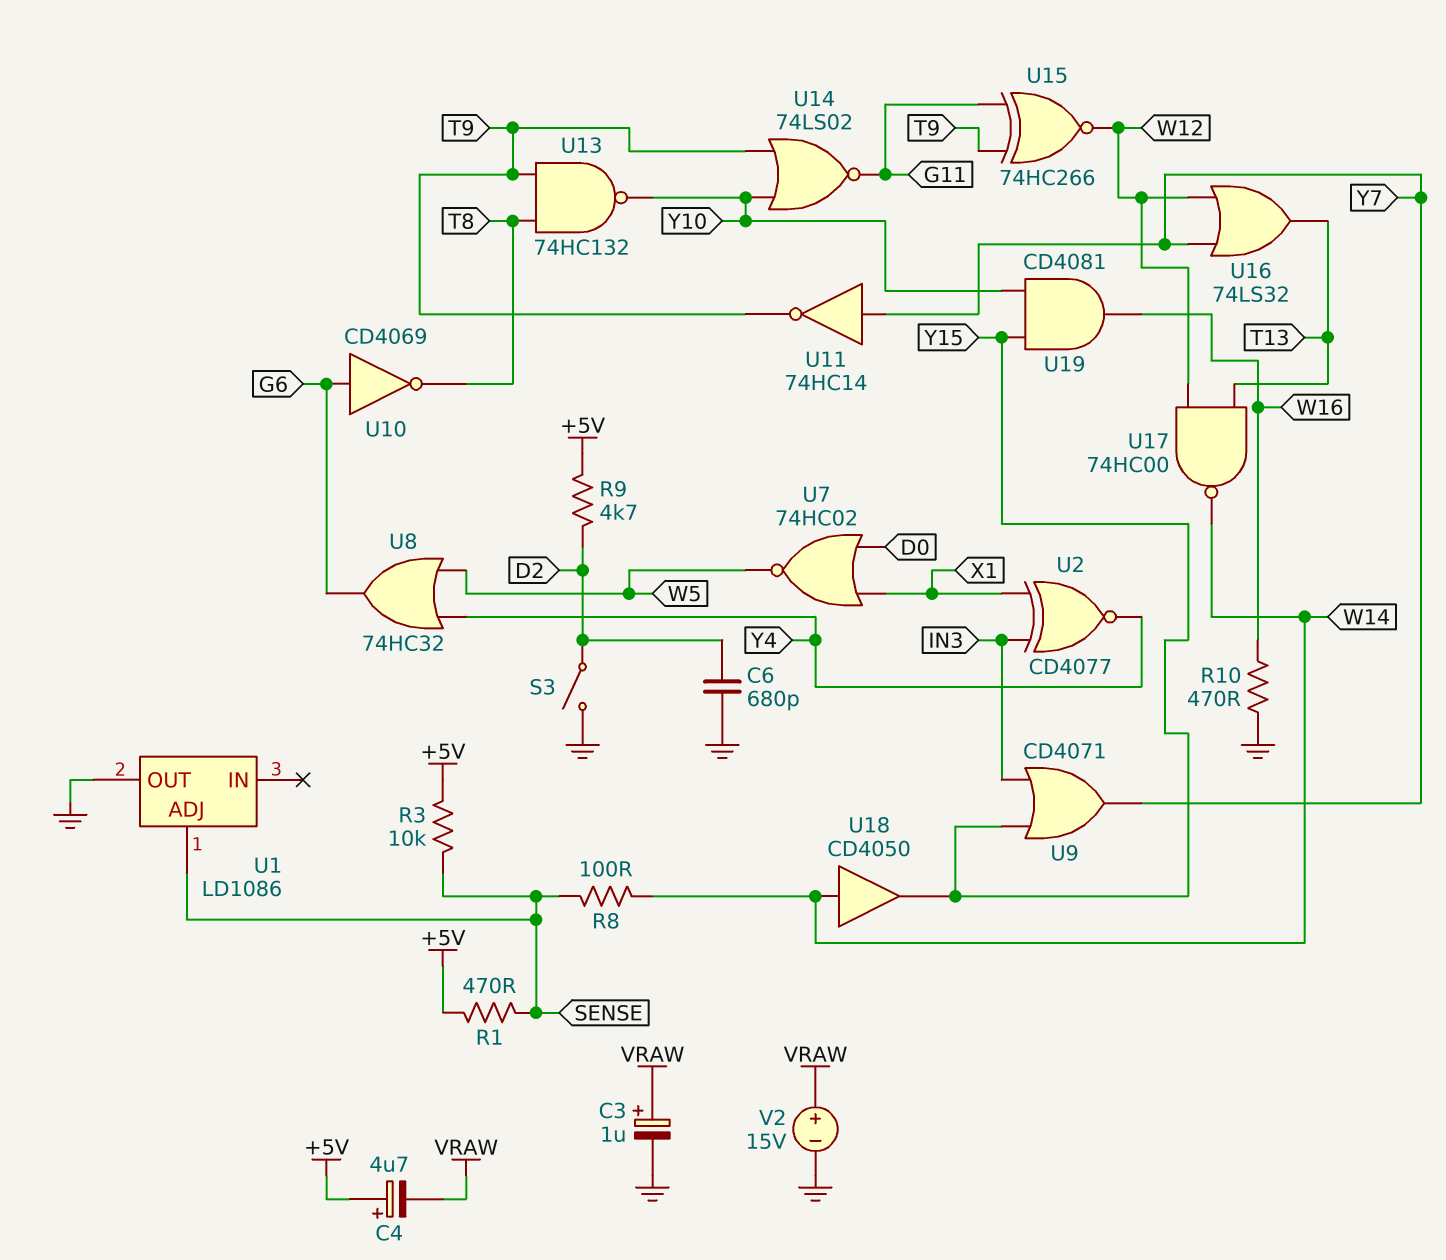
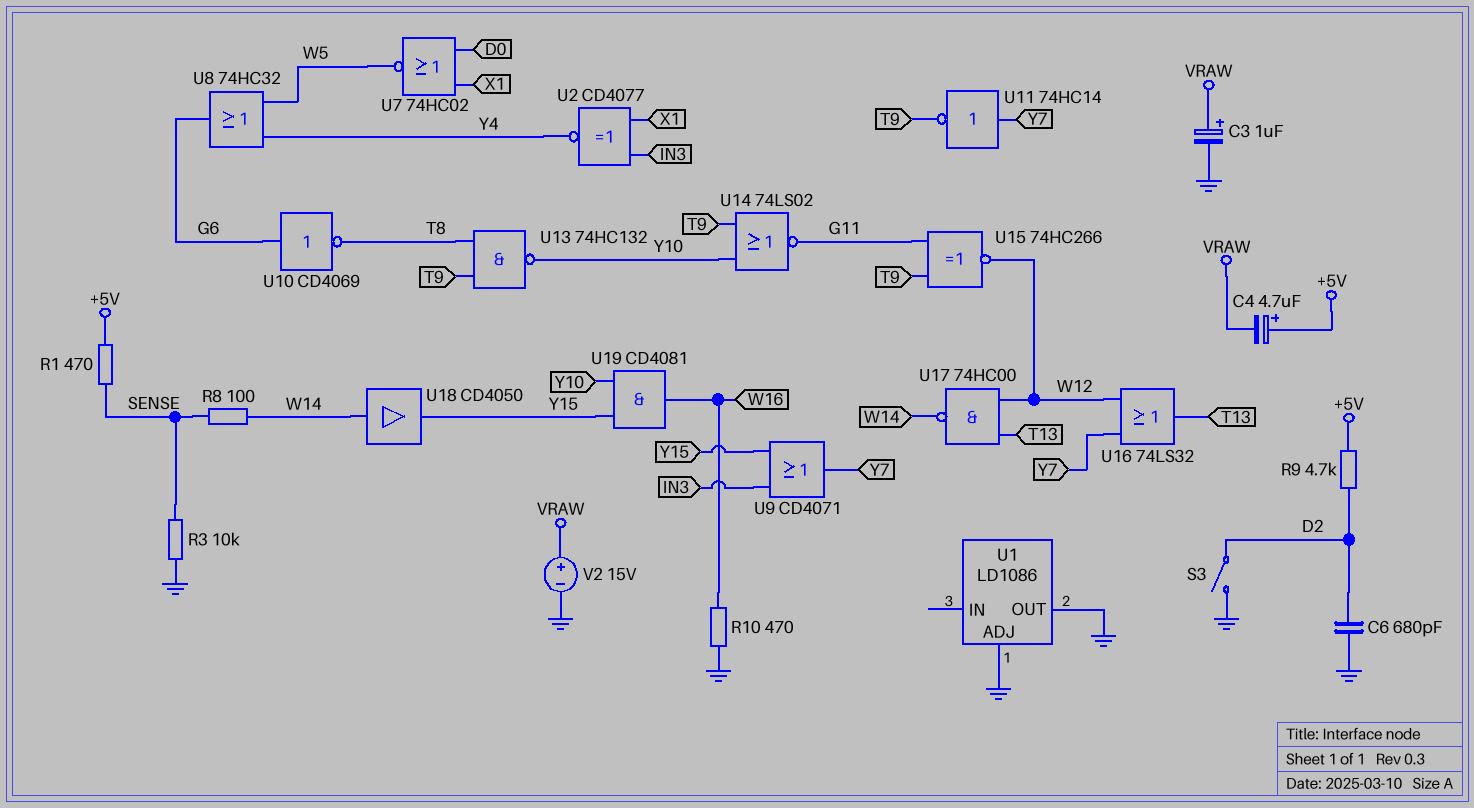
R3: 10k (+5V, SENSE) -> 10k (GND, SENSE)
U1 pin ADJ: SENSE -> GND

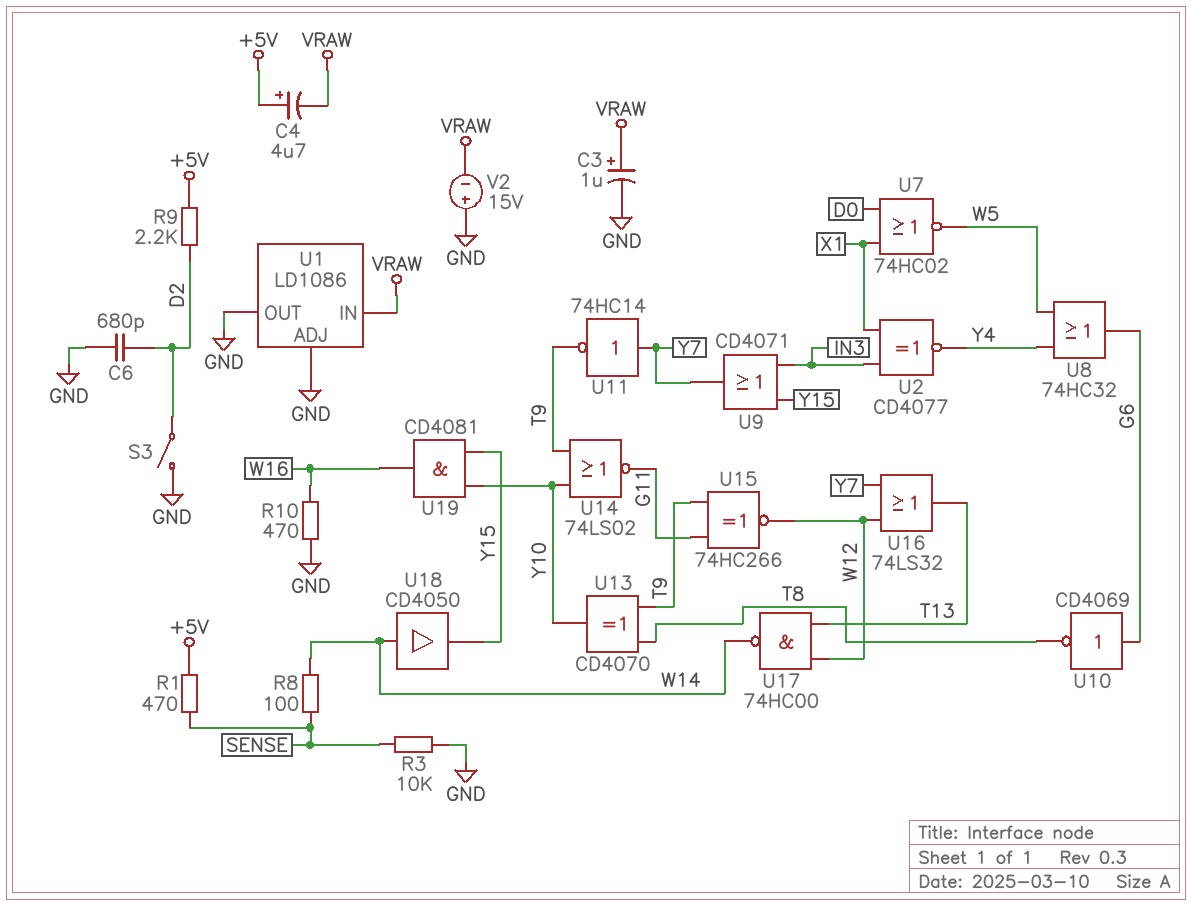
R9: 4.7k (+5V, D2) -> 2.2k (+5V, D2)
U1 pin IN: none -> VRAW
U13: NAND 74HC132 (in T8, in T9, out Y10) -> XOR CD4070 (in T8, in T9, out Y10)
V2: 15V (plus VRAW, minus GND) -> 15V (plus GND, minus VRAW)

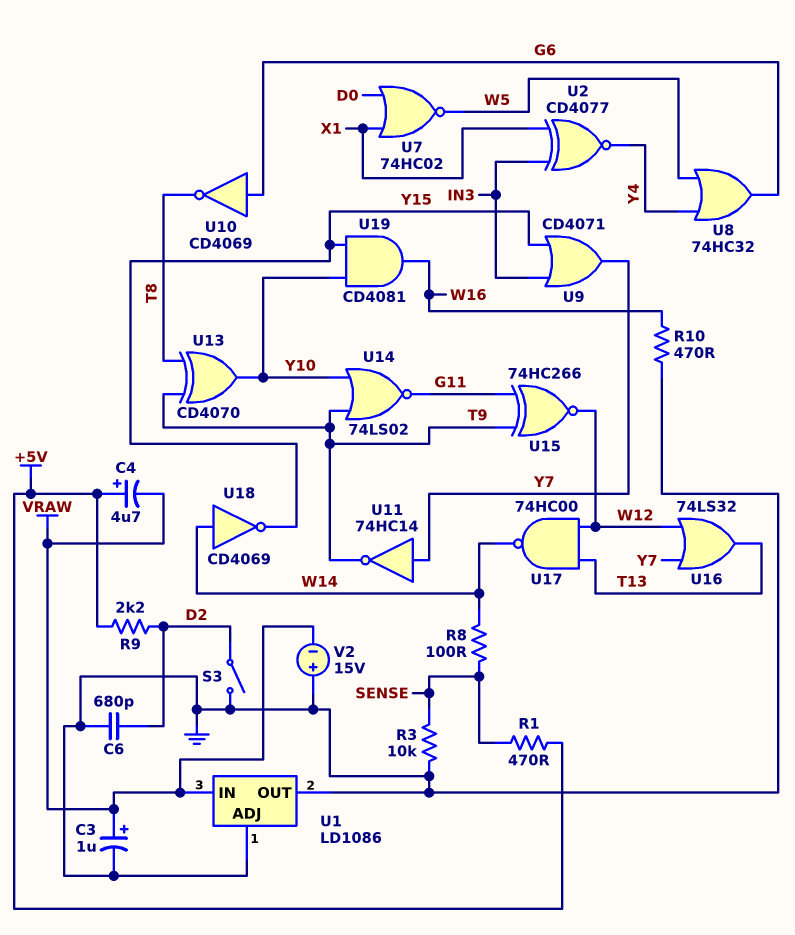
U18: buffer CD4050 (in W14, out Y15) -> NOT CD4069 (in W14, out Y15)

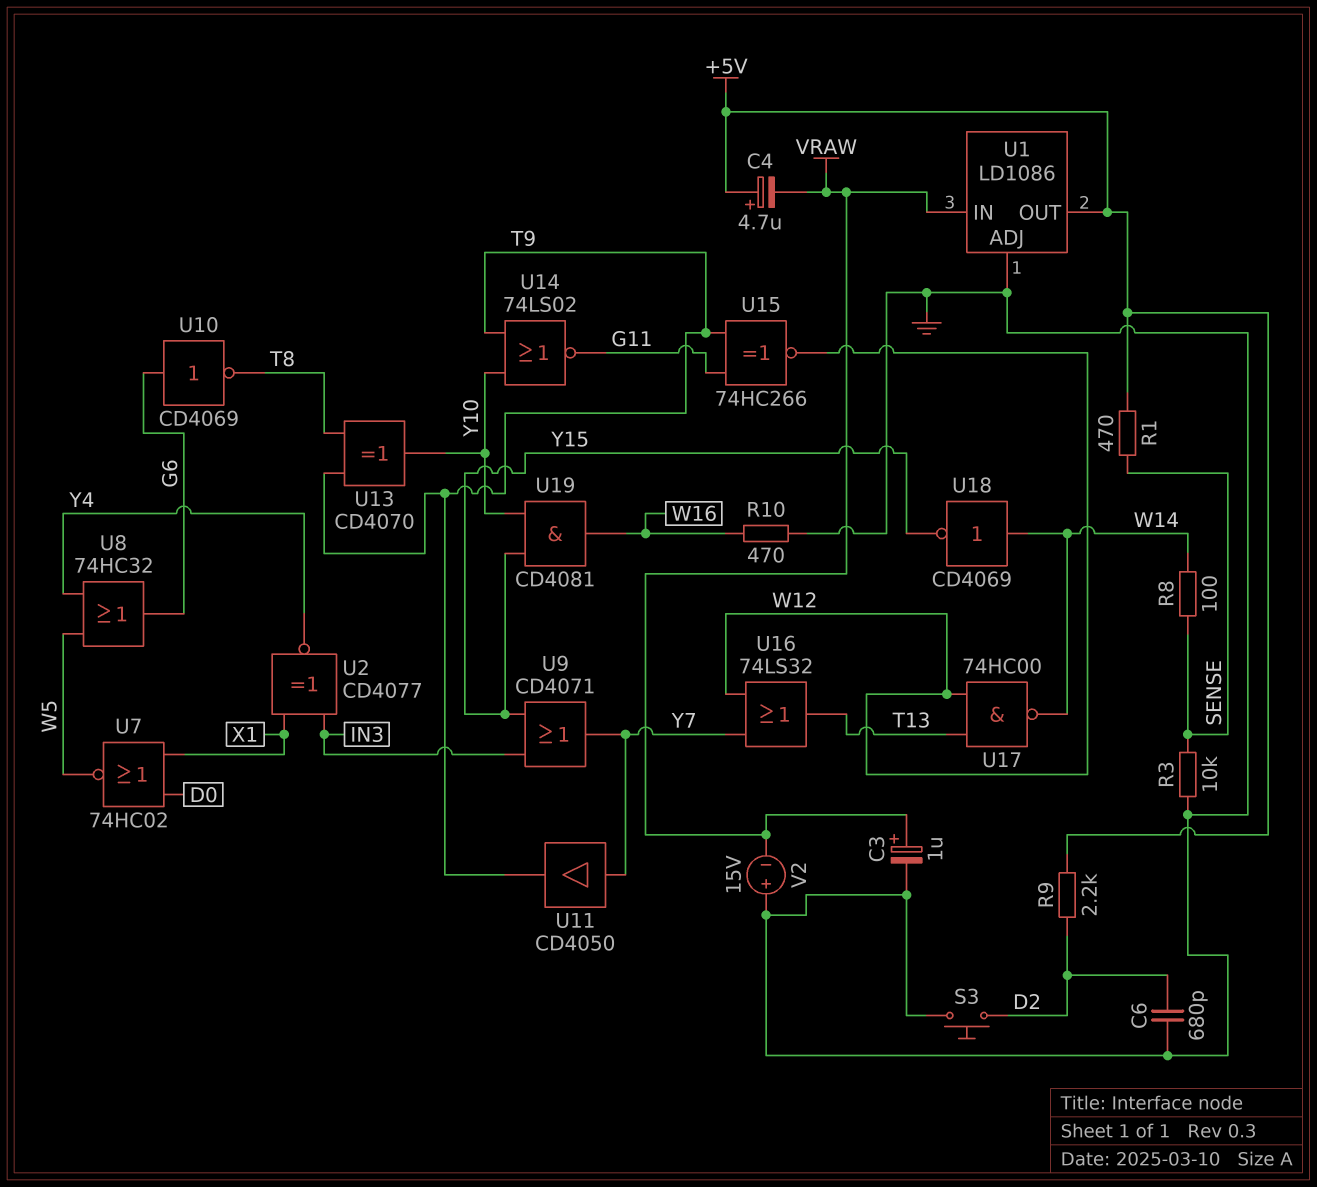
S3: switch (D2, GND) -> button (D2, GND)
U1 pin OUT: GND -> +5V
U11: NOT 74HC14 (in Y7, out T9) -> buffer CD4050 (in Y7, out T9)

